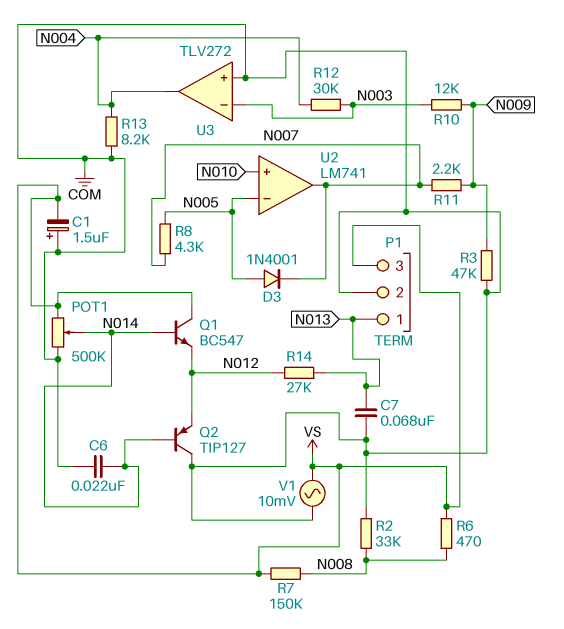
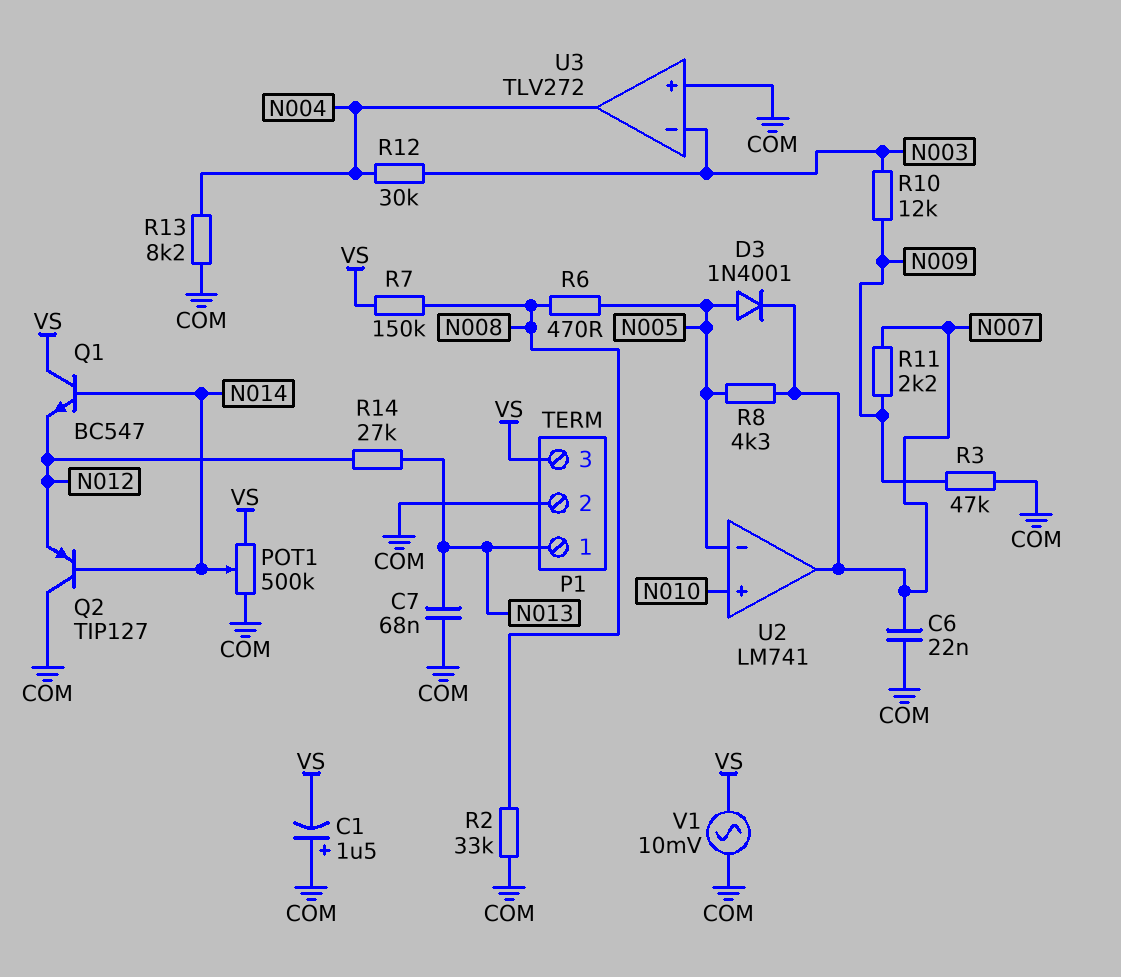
C6: 22nF (COM, N014) -> 22nF (COM, N007)
R6: 470 (N008, VS) -> 470 (N005, N008)

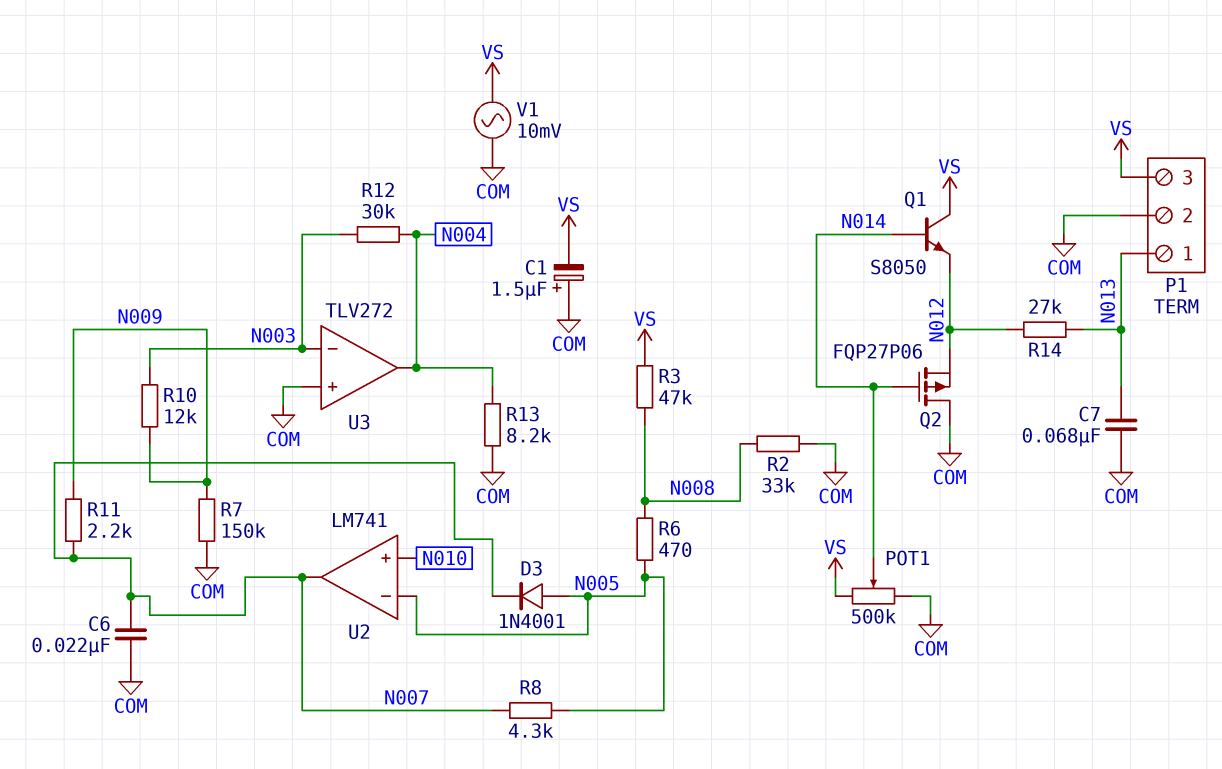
Q1: NPN BC547 (B N014, C VS, E N012) -> NPN S8050 (B N014, C VS, E N012)
Q2: PNP TIP127 (B N014, C COM, E N012) -> PMOS FQP27P06 (G N014, D COM, S N012)
R3: 47k (COM, N009) -> 47k (N008, VS)
R7: 150k (N008, VS) -> 150k (COM, N009)

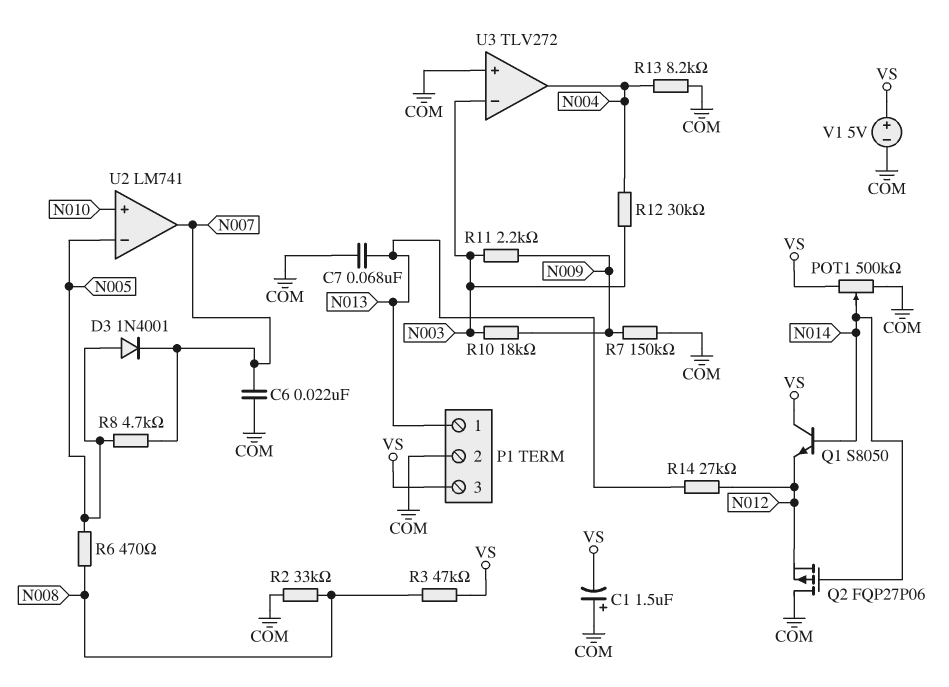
R8: 4.3k (N005, N007) -> 4.7k (N005, N007)
R10: 12k (N003, N009) -> 18k (N003, N009)
R11: 2.2k (N007, N009) -> 2.2k (N003, N009)
V1: AC 10mV (COM, VS) -> 5V (plus VS, minus COM)

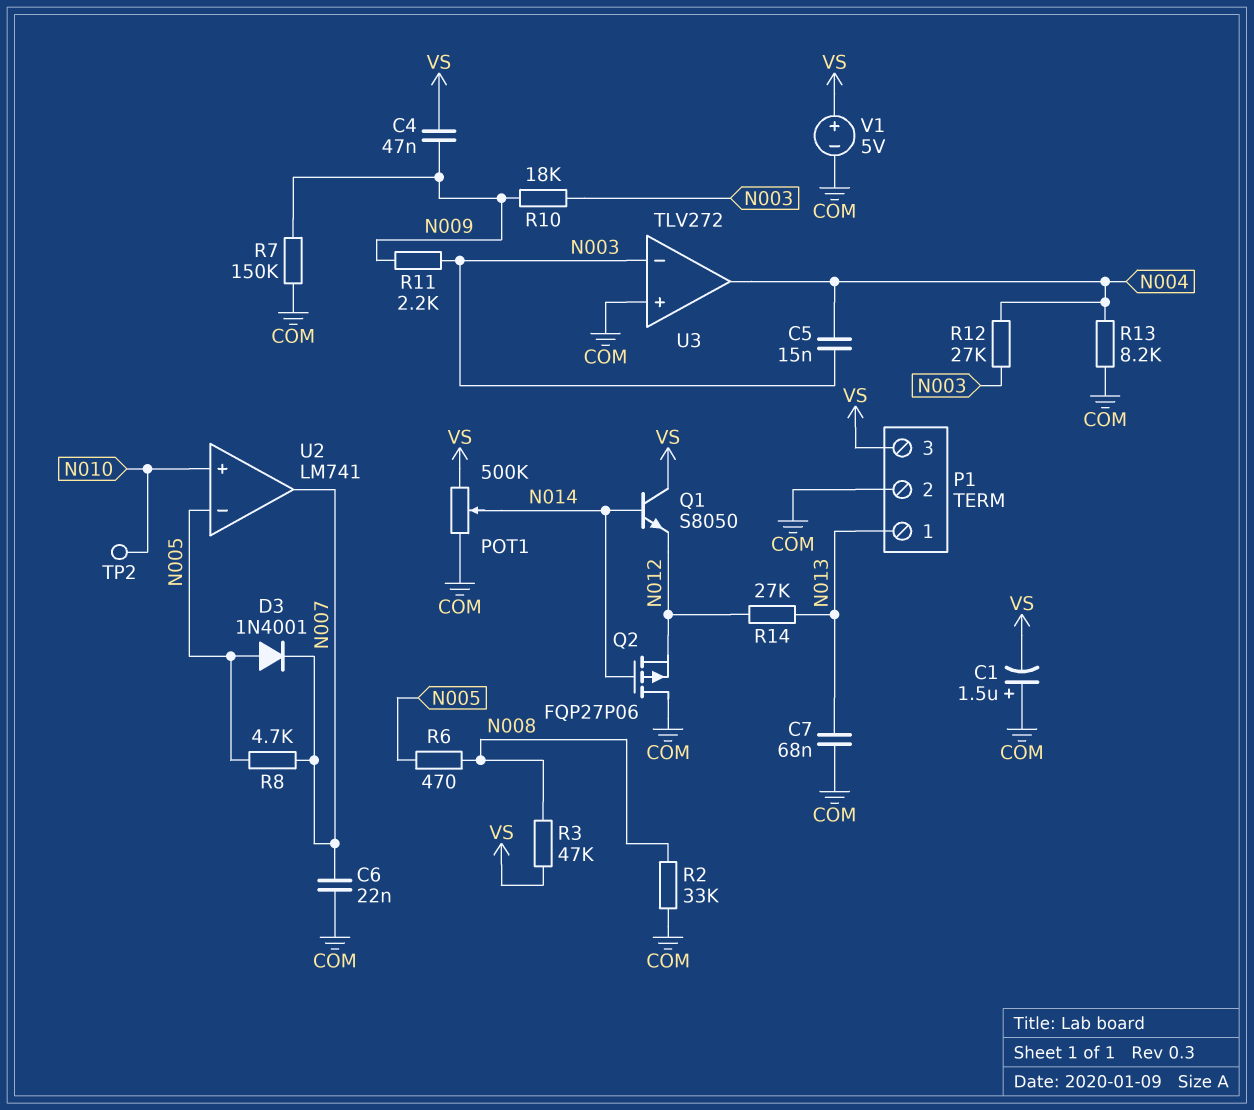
C4: none -> 47nF (N009, VS)
C5: none -> 15nF (N003, N004)
R12: 30k (N003, N004) -> 27k (N003, N004)
TP2: none -> test point (N010)

